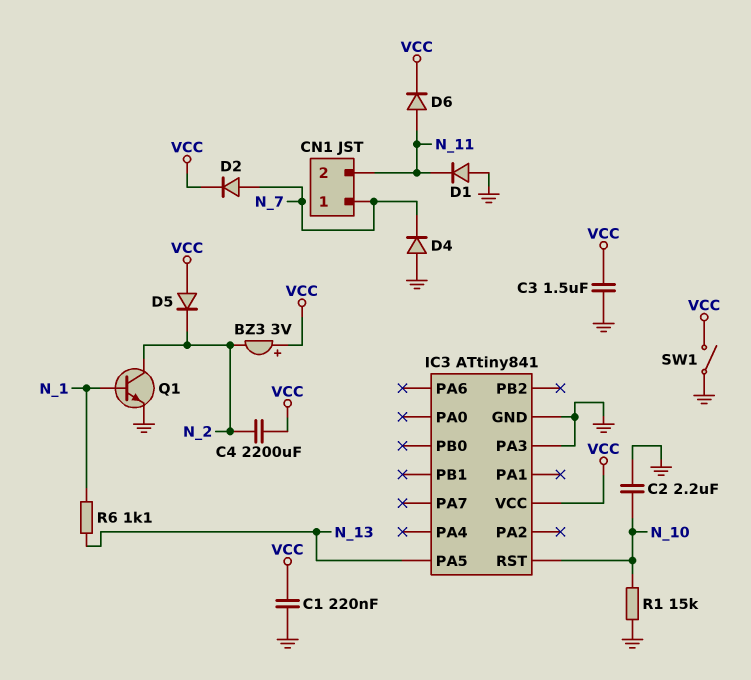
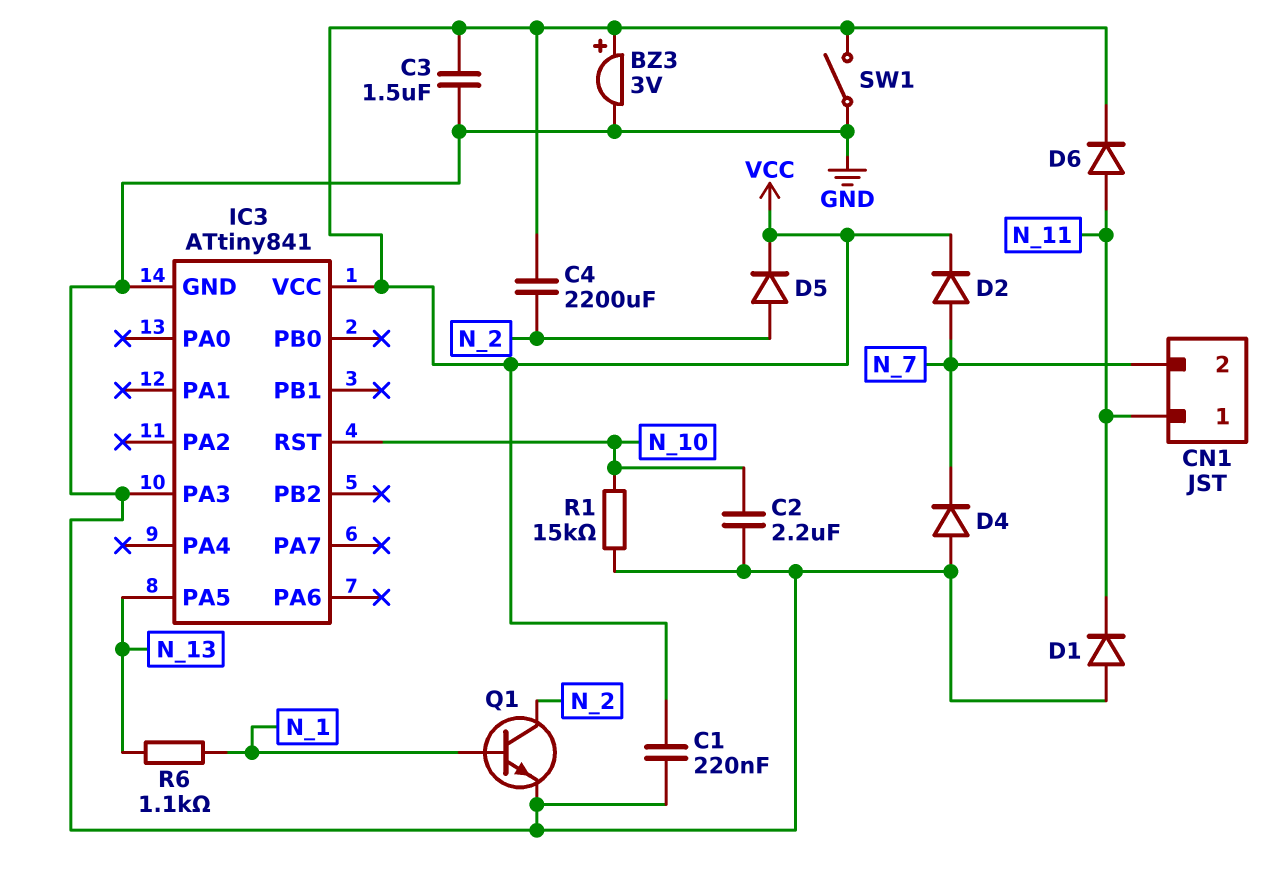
BZ3: buzzer 3V (plus VCC, minus N_2) -> buzzer 3V (plus VCC, minus GND)
CN1 pin 1: N_7 -> N_11
CN1 pin 2: N_11 -> N_7
D5: diode (A VCC, K N_2) -> diode (A N_2, K VCC)

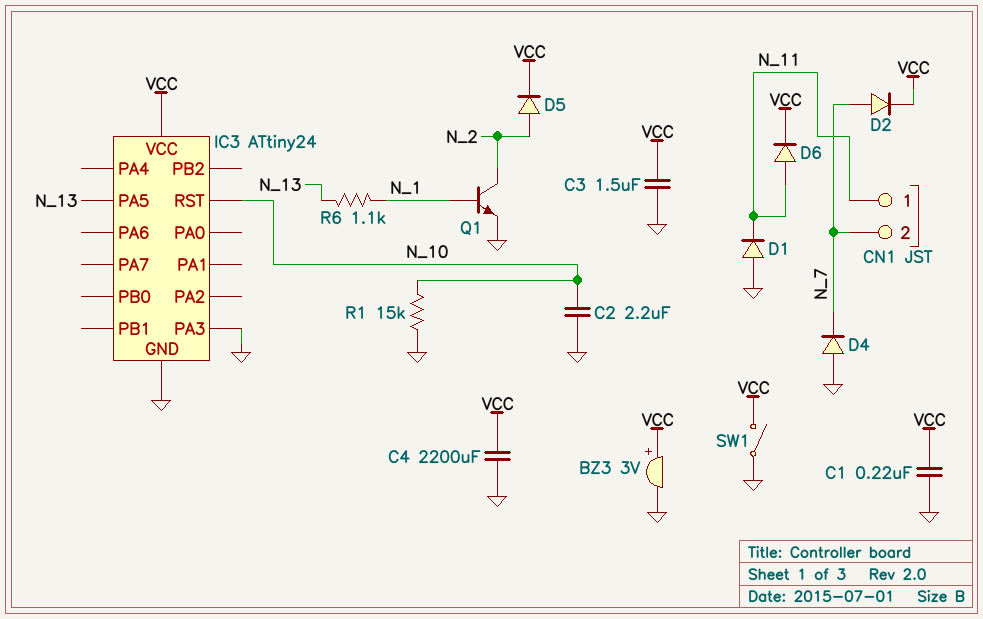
C4: 2200uF (N_2, VCC) -> 2200uF (GND, VCC)
IC3: ATtiny841 -> ATtiny24

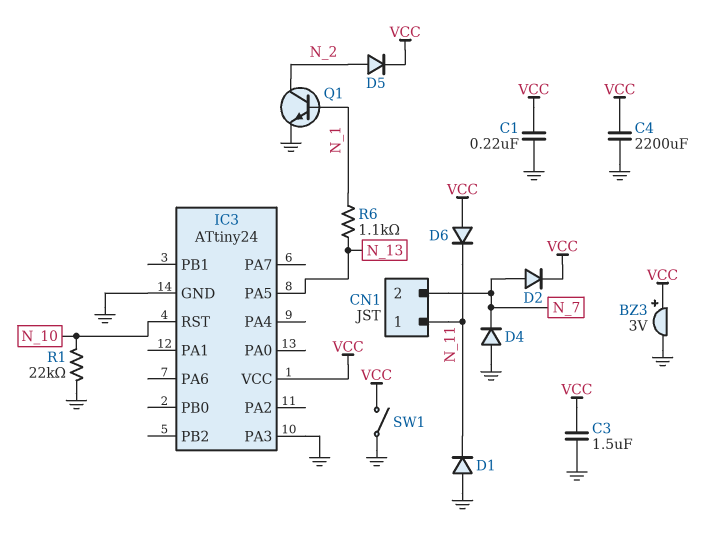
C2: 2.2uF (GND, N_10) -> none
D6: diode (A N_11, K VCC) -> diode (A VCC, K N_11)
R1: 15k (GND, N_10) -> 22k (GND, N_10)

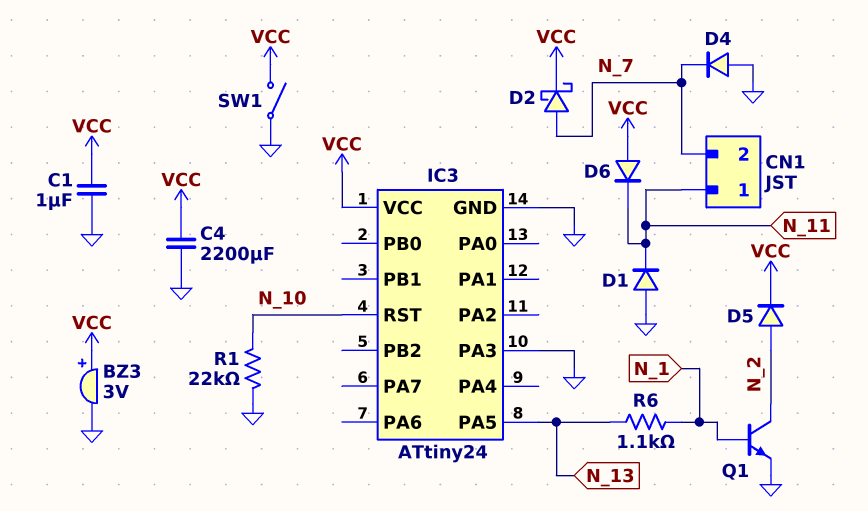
C1: 220nF (GND, VCC) -> 1uF (GND, VCC)
C3: 1.5uF (GND, VCC) -> none
D2: diode (A N_7, K VCC) -> schottky (A N_7, K VCC)

